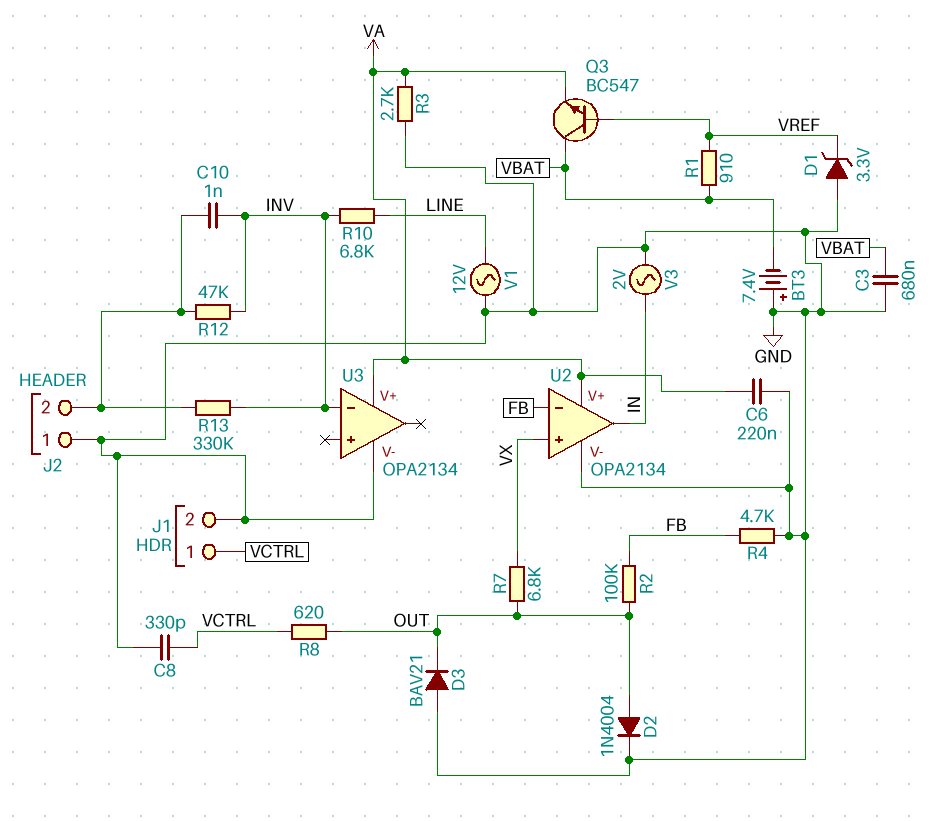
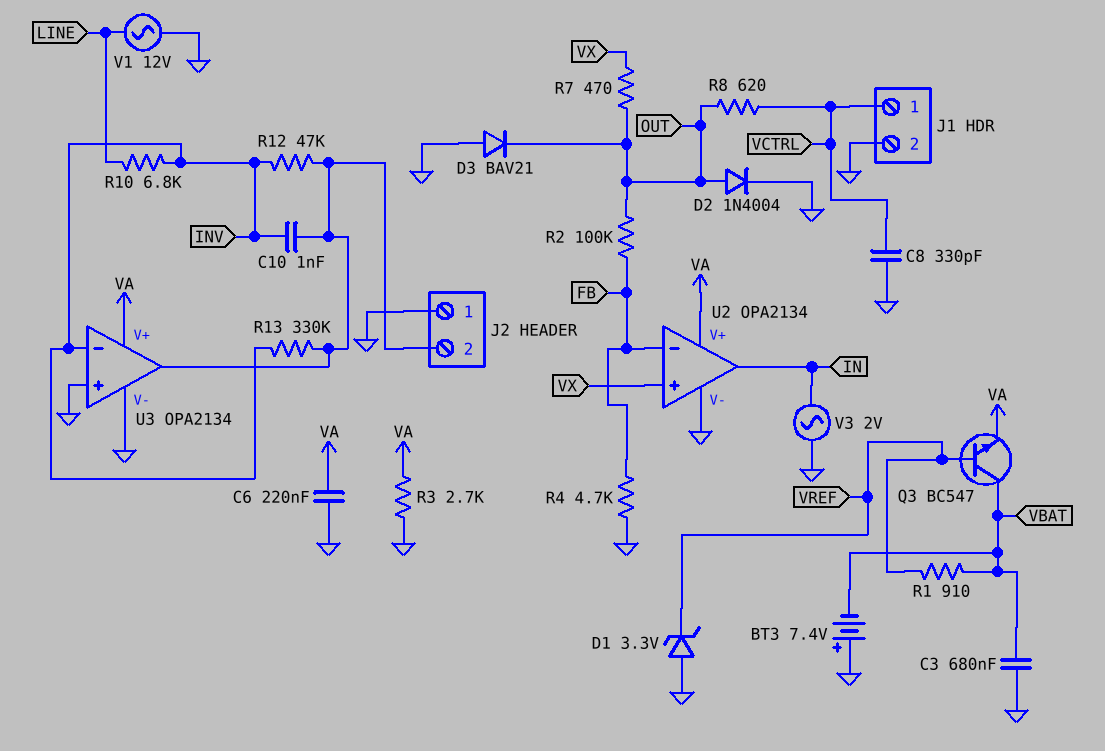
R7: 6.8k (OUT, VX) -> 470 (OUT, VX)
U3 pin in+: none -> GND
U3 pin out: none -> J2/2

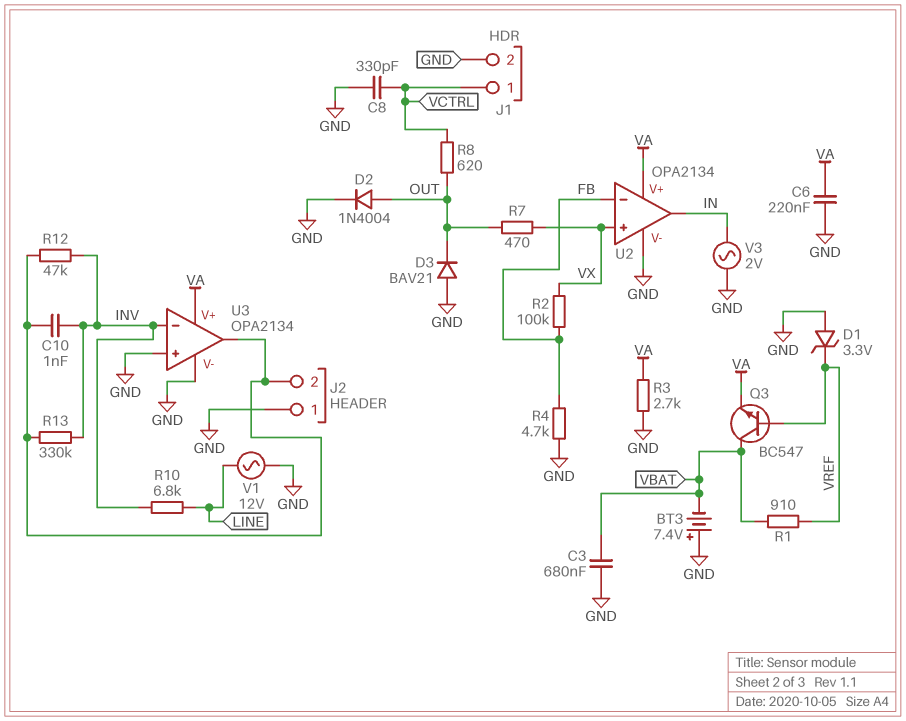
R2: 100k (FB, OUT) -> 100k (FB, VX)

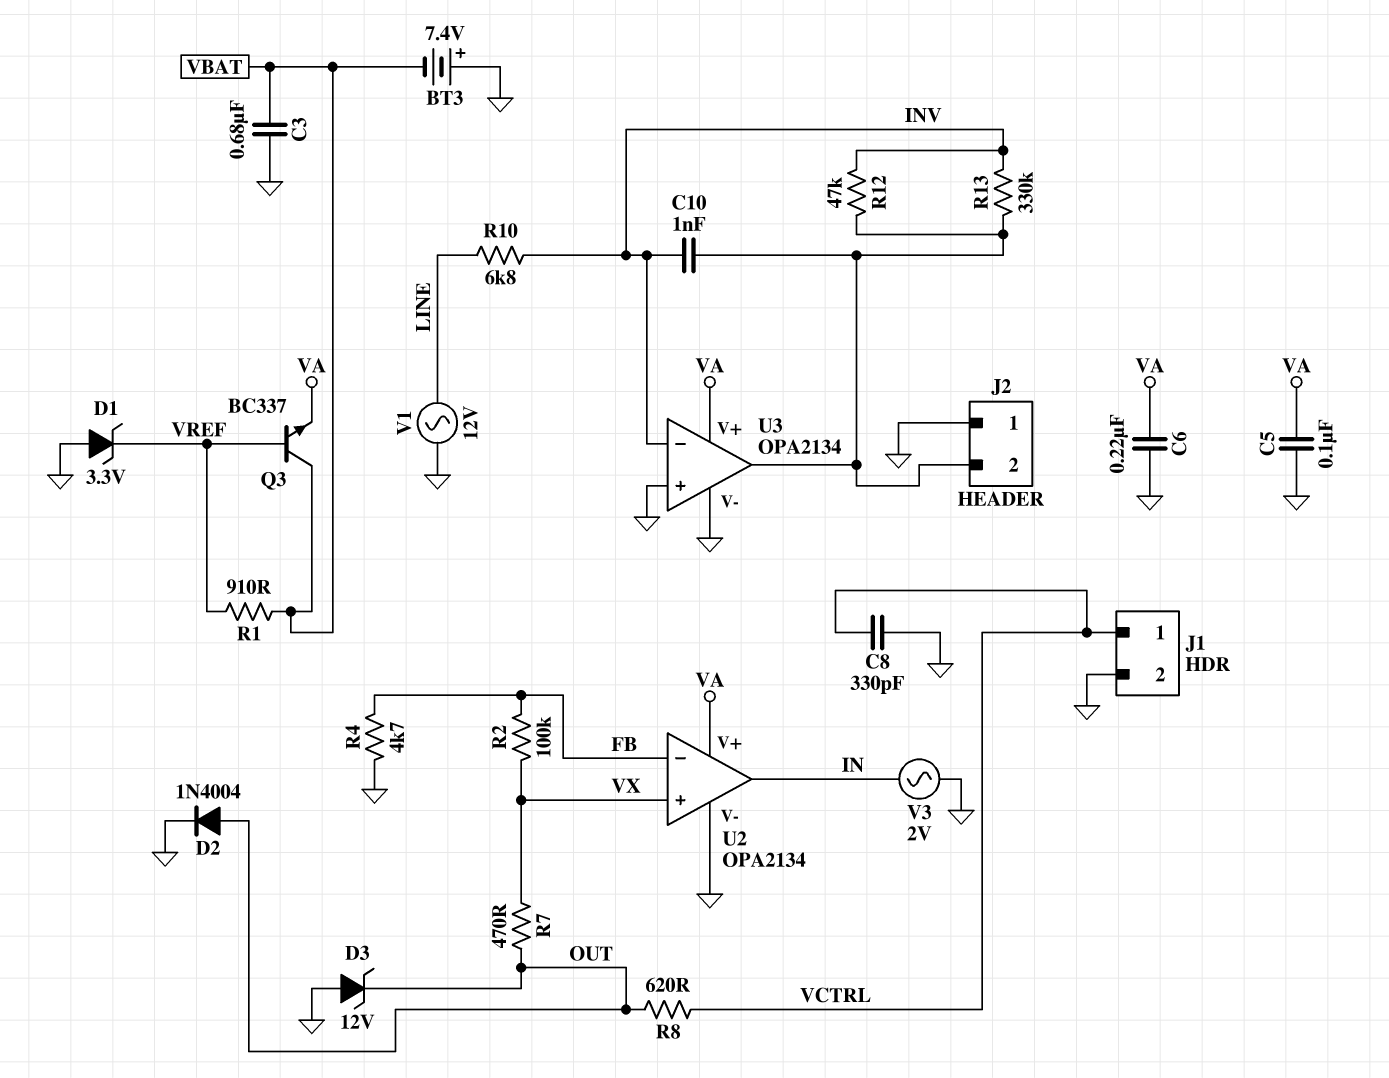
C5: none -> 100nF (GND, VA)
D3: diode BAV21 (A GND, K OUT) -> zener 12V (A GND, K OUT)
Q3: NPN BC547 (B VREF, C VBAT, E VA) -> NPN BC337 (B VREF, C VBAT, E VA)
R3: 2.7k (GND, VA) -> none

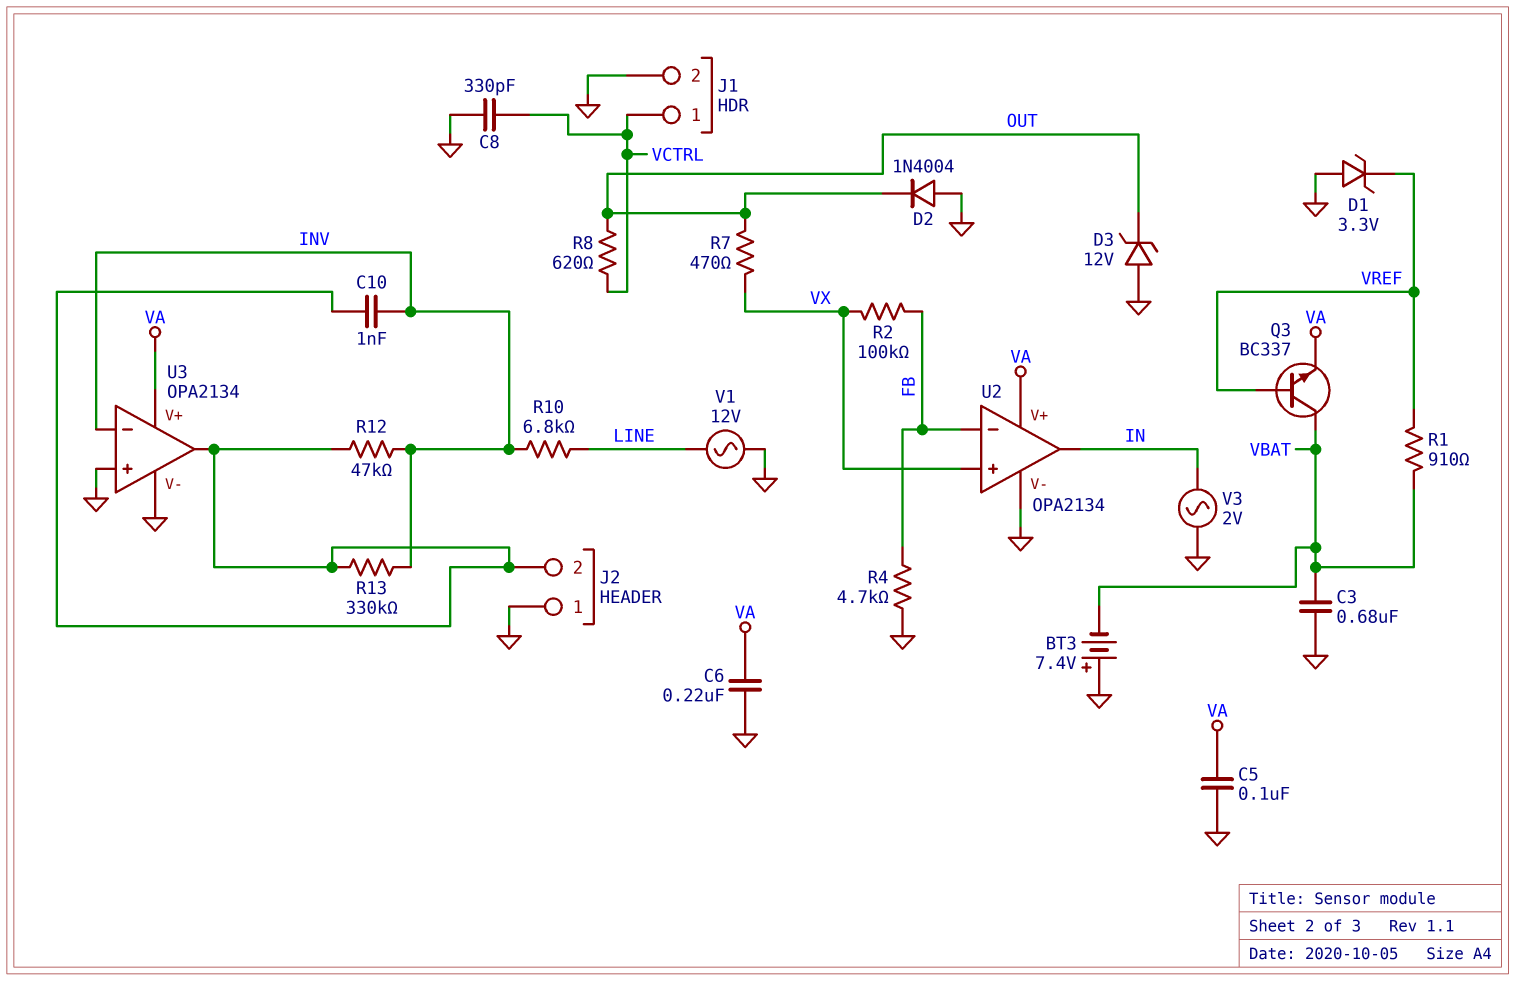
D2: diode 1N4004 (A OUT, K GND) -> diode 1N4004 (A GND, K OUT)

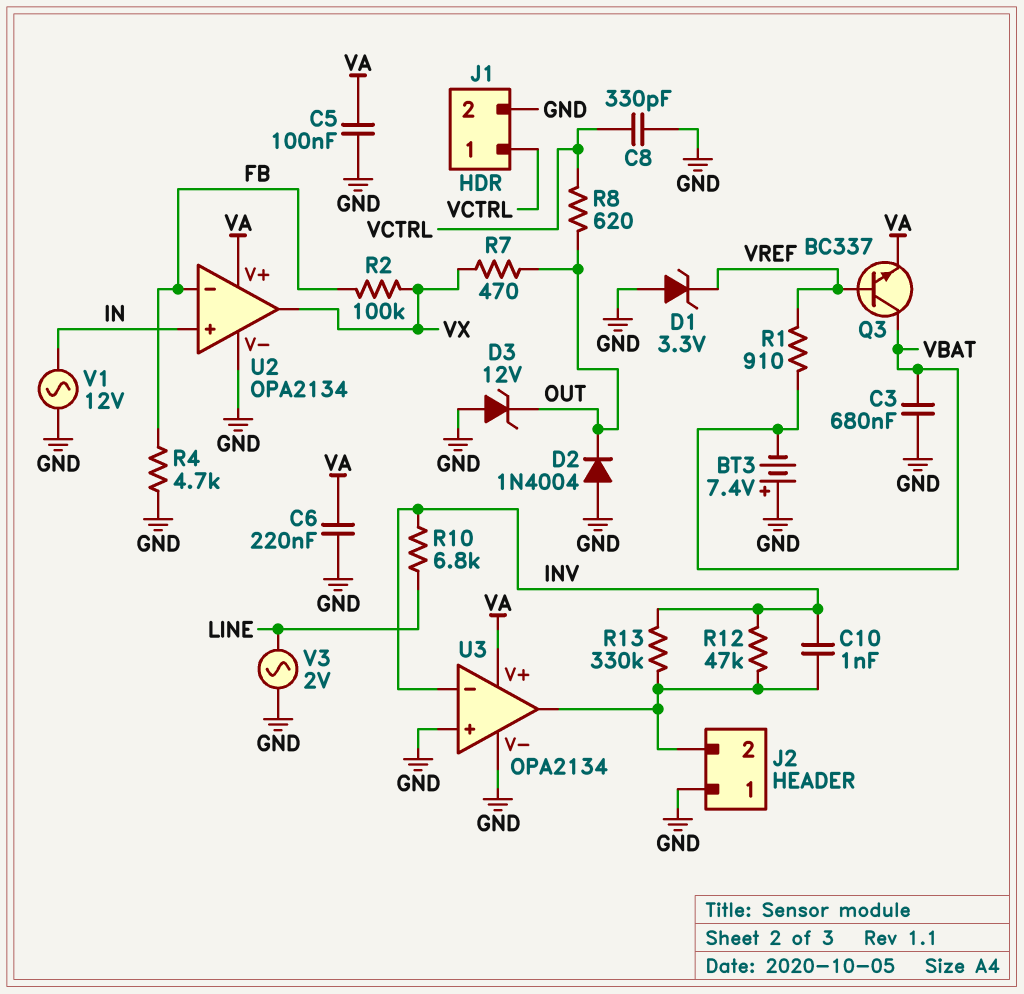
U2 pin in+: VX -> IN
U2 pin out: IN -> VX
V1: AC 12V (GND, LINE) -> AC 12V (GND, IN)
V3: AC 2V (GND, IN) -> AC 2V (GND, LINE)

